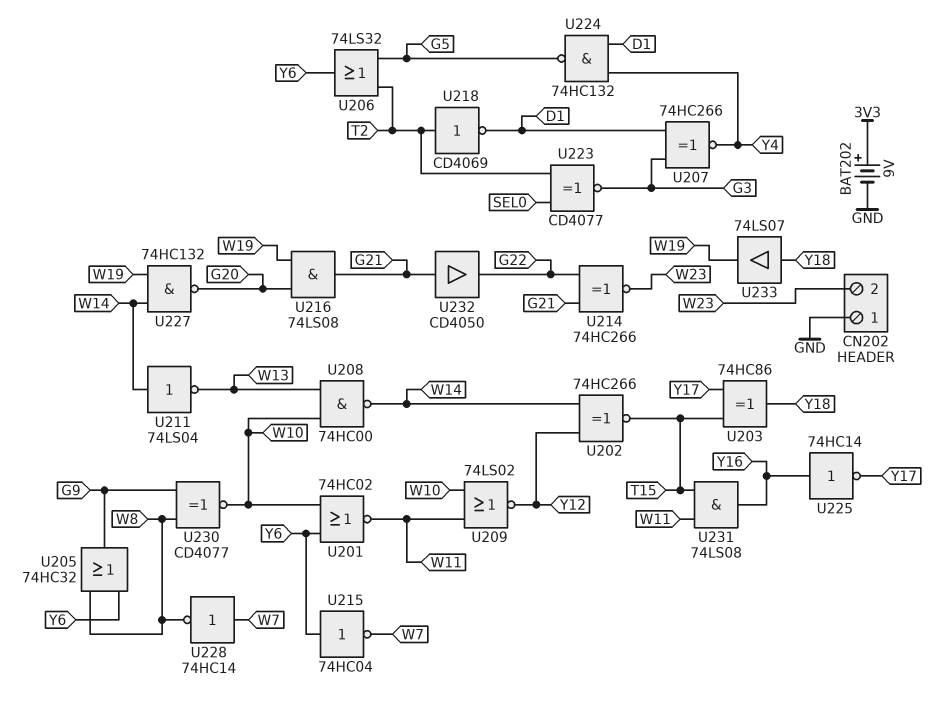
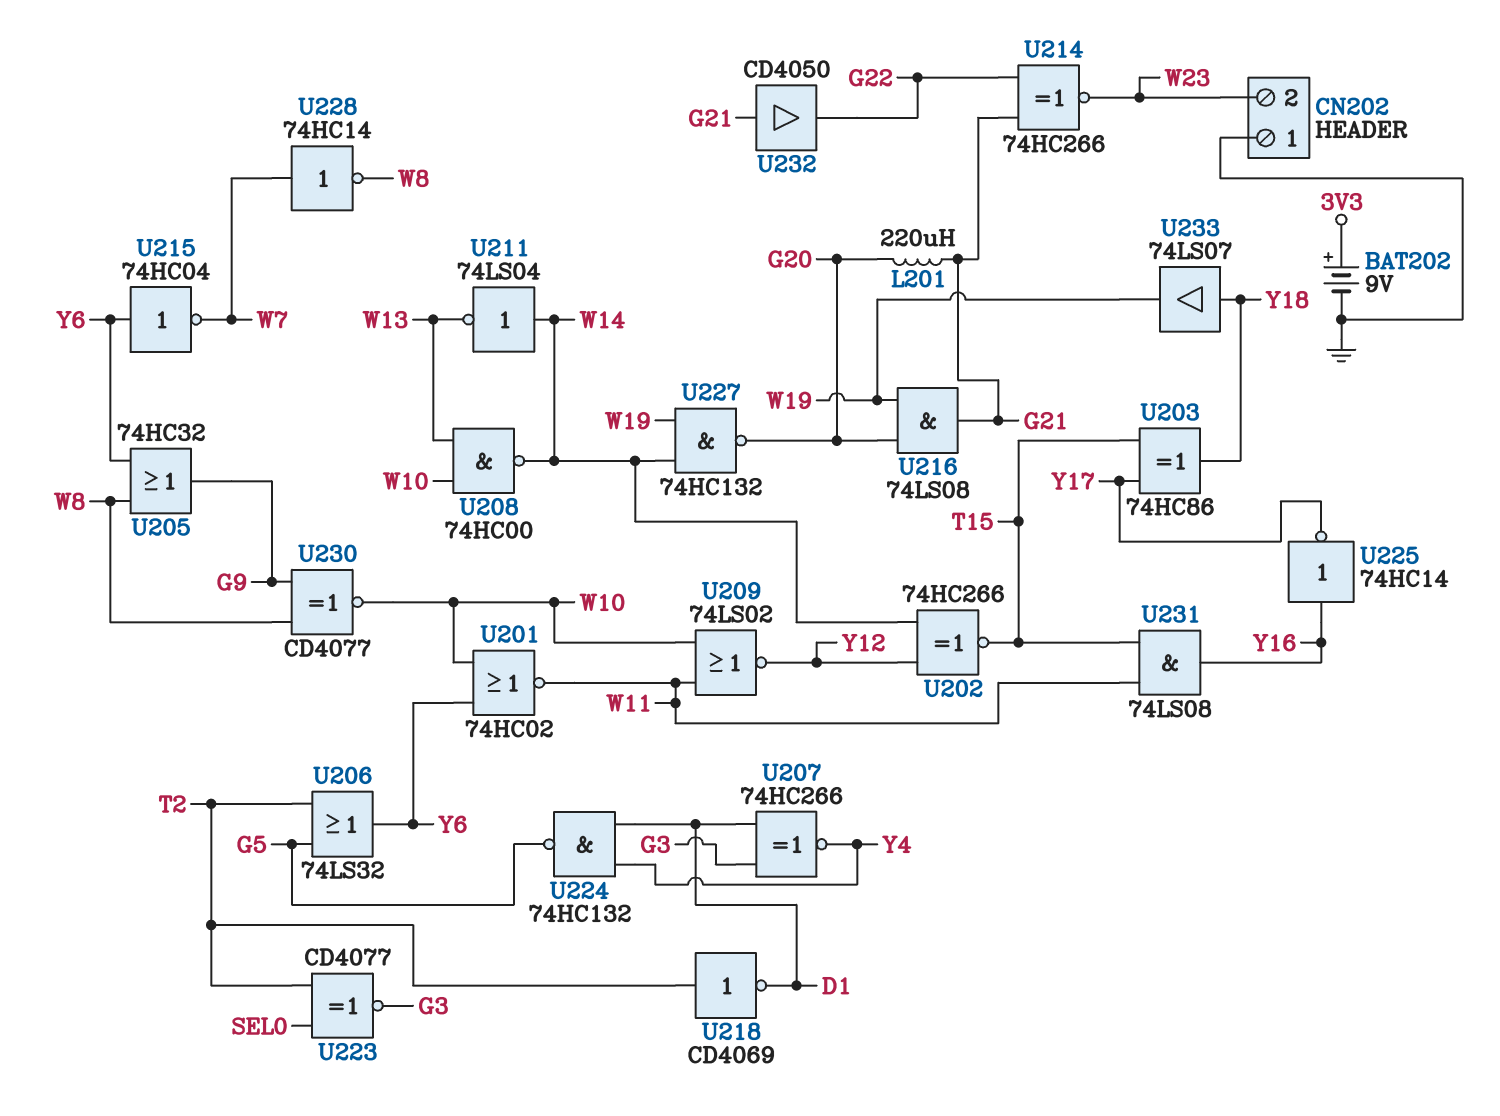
L201: none -> 220uH (G20, G21)

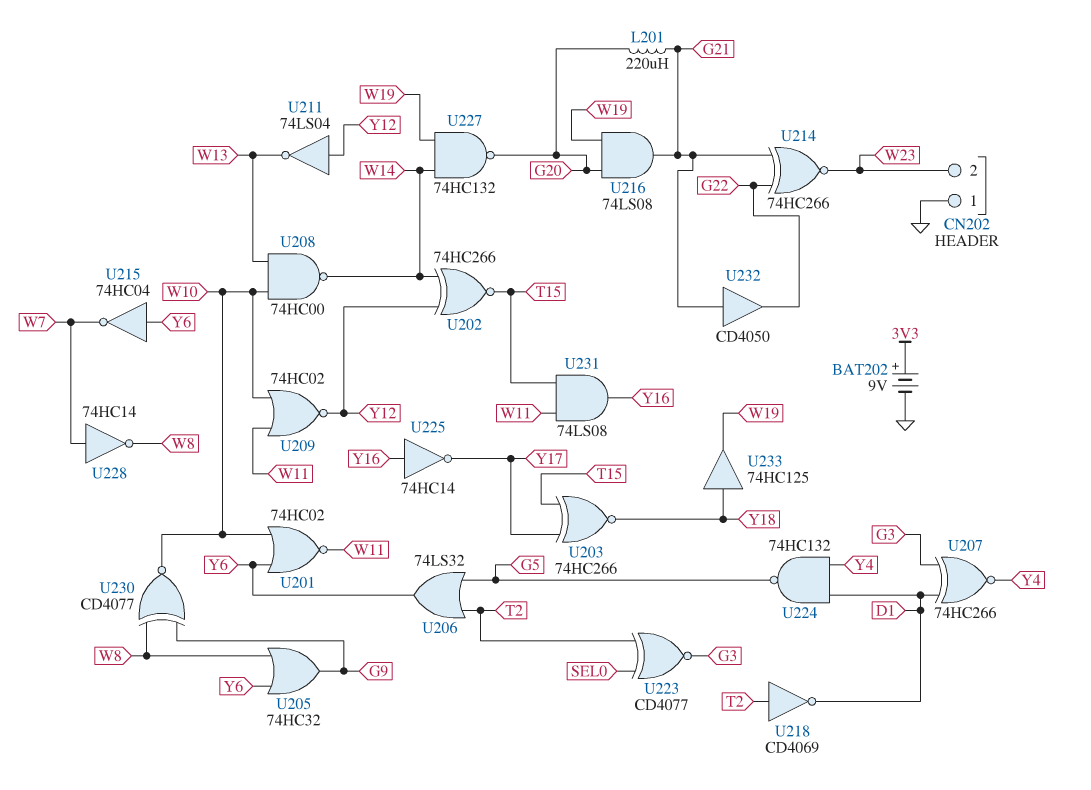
U203: XOR 74HC86 (in T15, in Y17, out Y18) -> XNOR 74HC266 (in T15, in Y17, out Y18)
U209: NOR 74LS02 (in W10, in W11, out Y12) -> NOR 74HC02 (in W10, in W11, out Y12)
U211: NOT 74LS04 (in W14, out W13) -> NOT 74LS04 (in Y12, out W13)
U233: buffer 74LS07 (in Y18, out W19) -> buffer 74HC125 (in Y18, out W19)

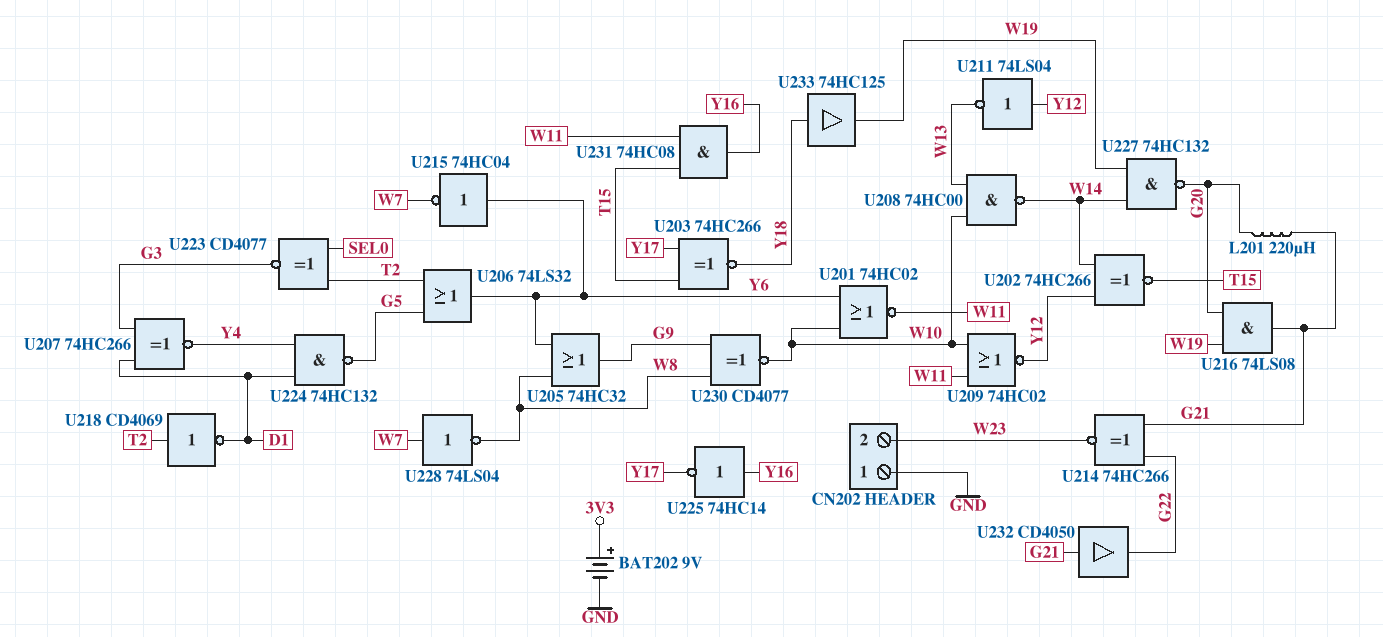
U228: NOT 74HC14 (in W7, out W8) -> NOT 74LS04 (in W7, out W8)
U231: AND 74LS08 (in T15, in W11, out Y16) -> AND 74HC08 (in T15, in W11, out Y16)

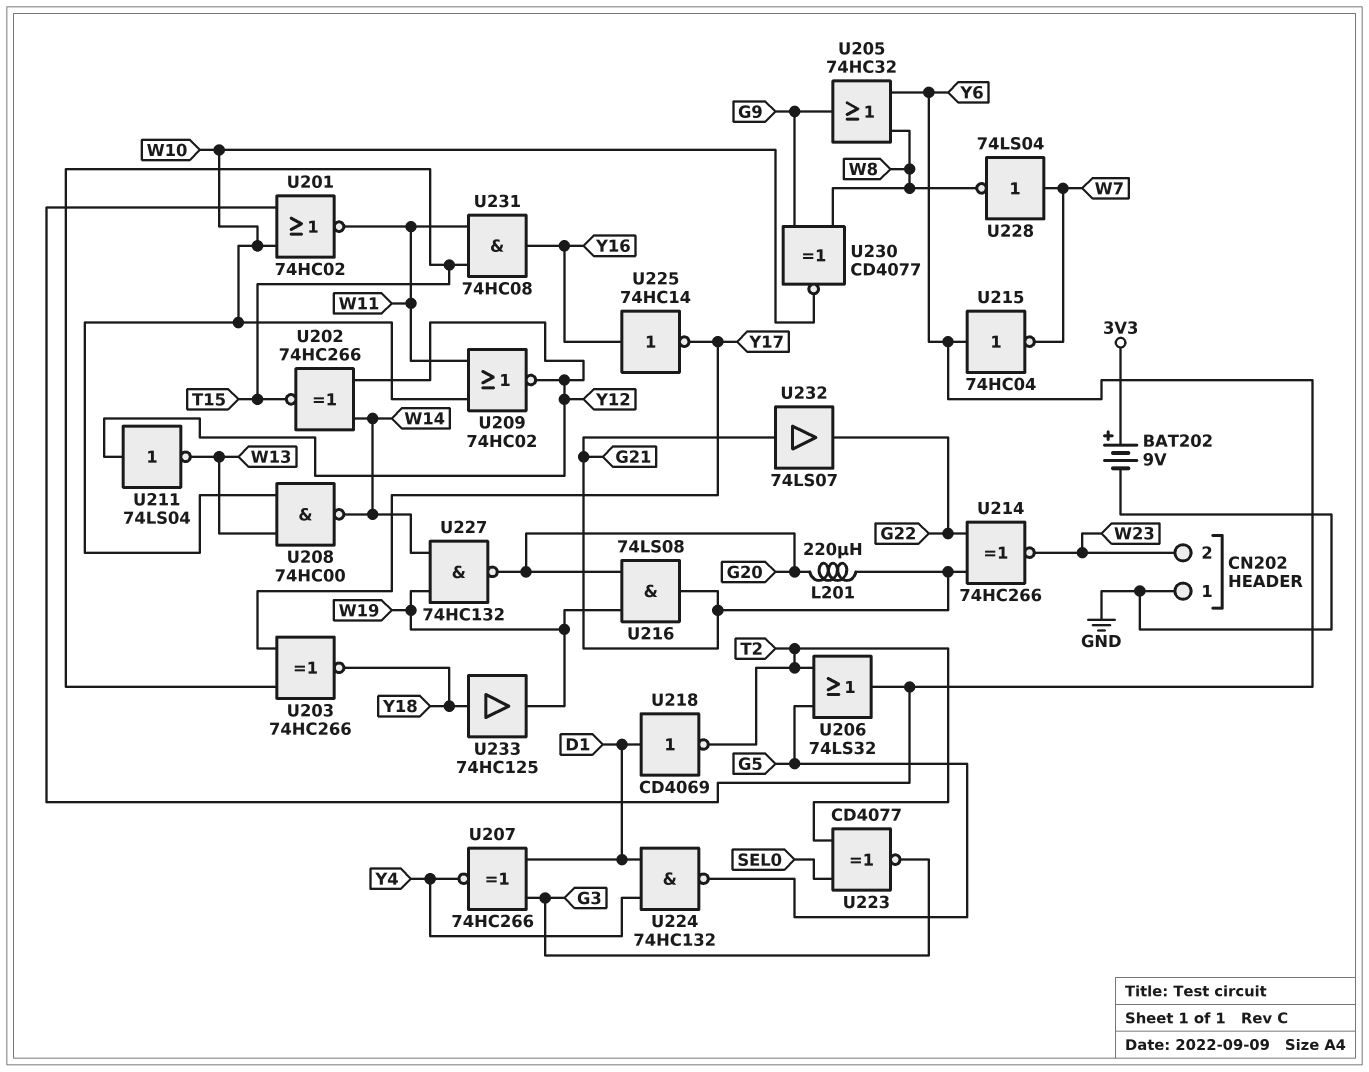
U218: NOT CD4069 (in T2, out D1) -> NOT CD4069 (in D1, out T2)
U232: buffer CD4050 (in G21, out G22) -> buffer 74LS07 (in G21, out G22)

